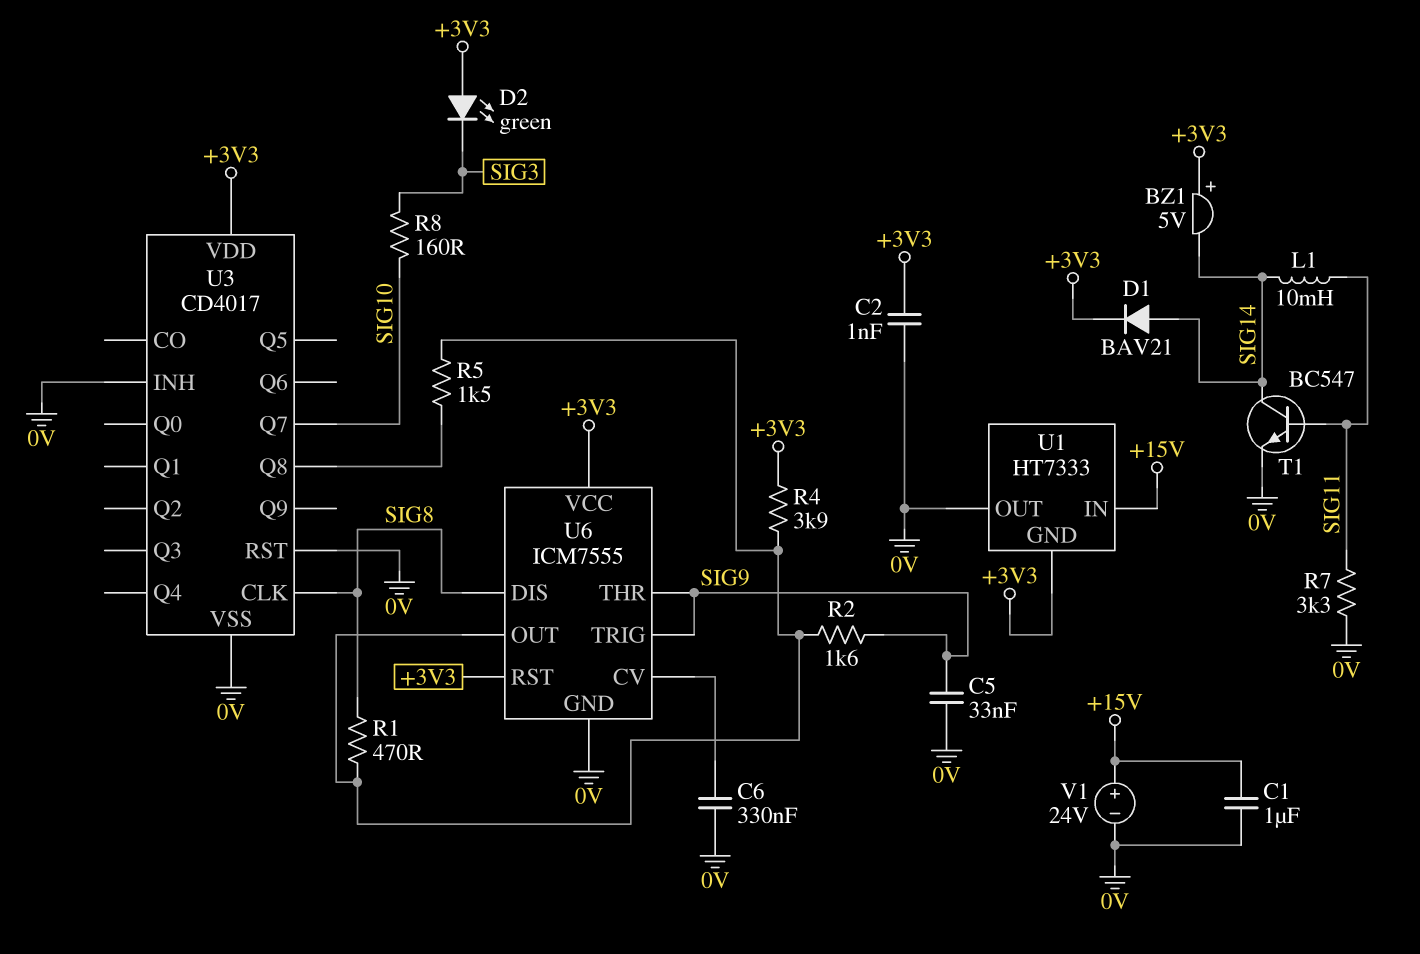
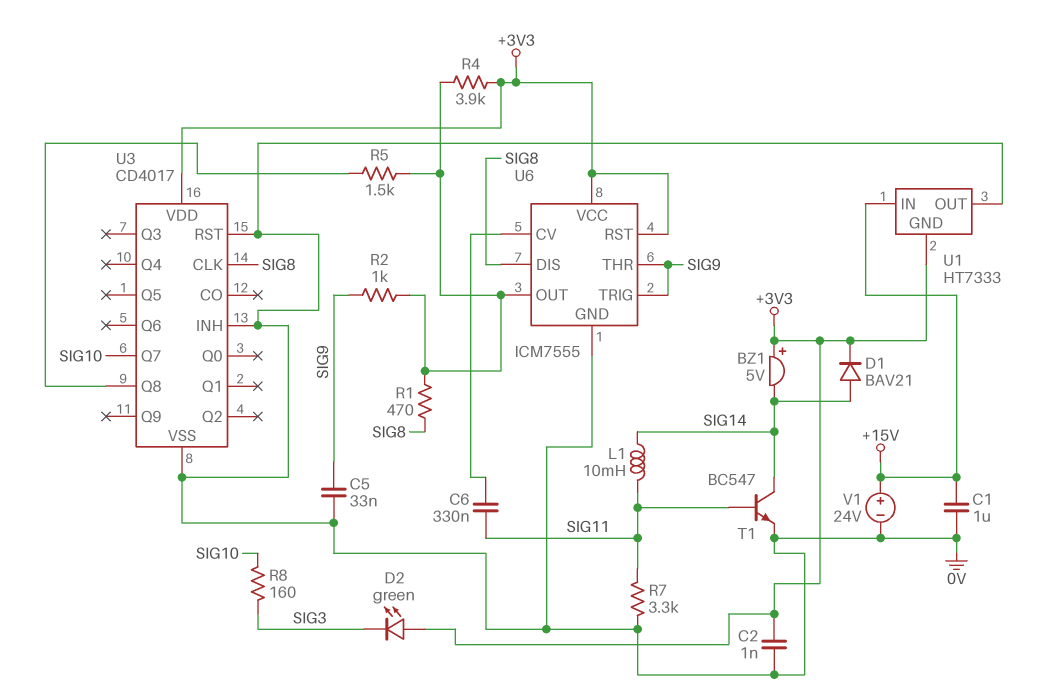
C6: 330nF (0V, U6/CV) -> 330nF (SIG11, U6/CV)
R2: 1.6k (SIG9, U6/OUT) -> 1k (SIG9, U6/OUT)

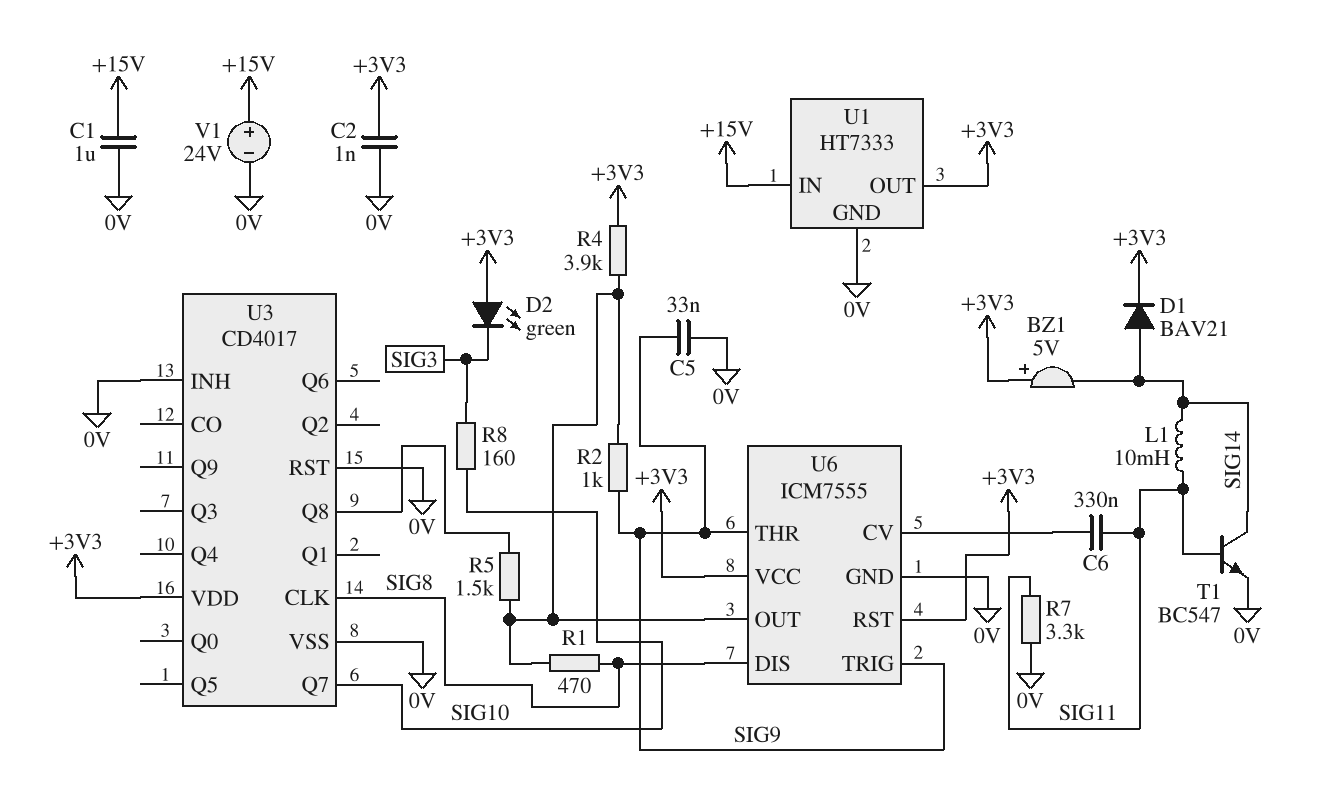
U1 pin GND: +3V3 -> 0V
U1 pin OUT: 0V -> +3V3

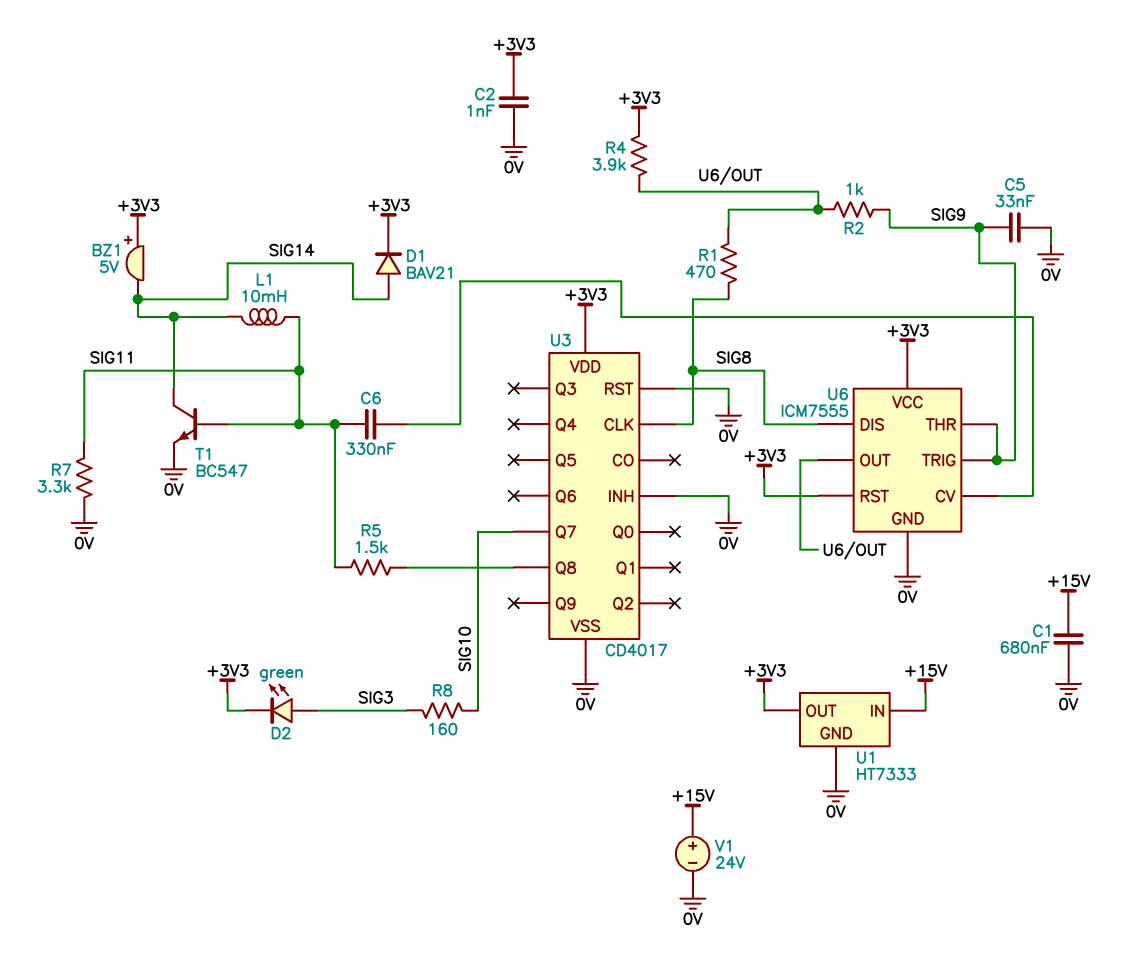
C1: 1uF (+15V, 0V) -> 680nF (+15V, 0V)
D2: LED green (A +3V3, K SIG3) -> LED green (A SIG3, K +3V3)
R5: 1.5k (U3/Q8, U6/OUT) -> 1.5k (SIG11, U3/Q8)

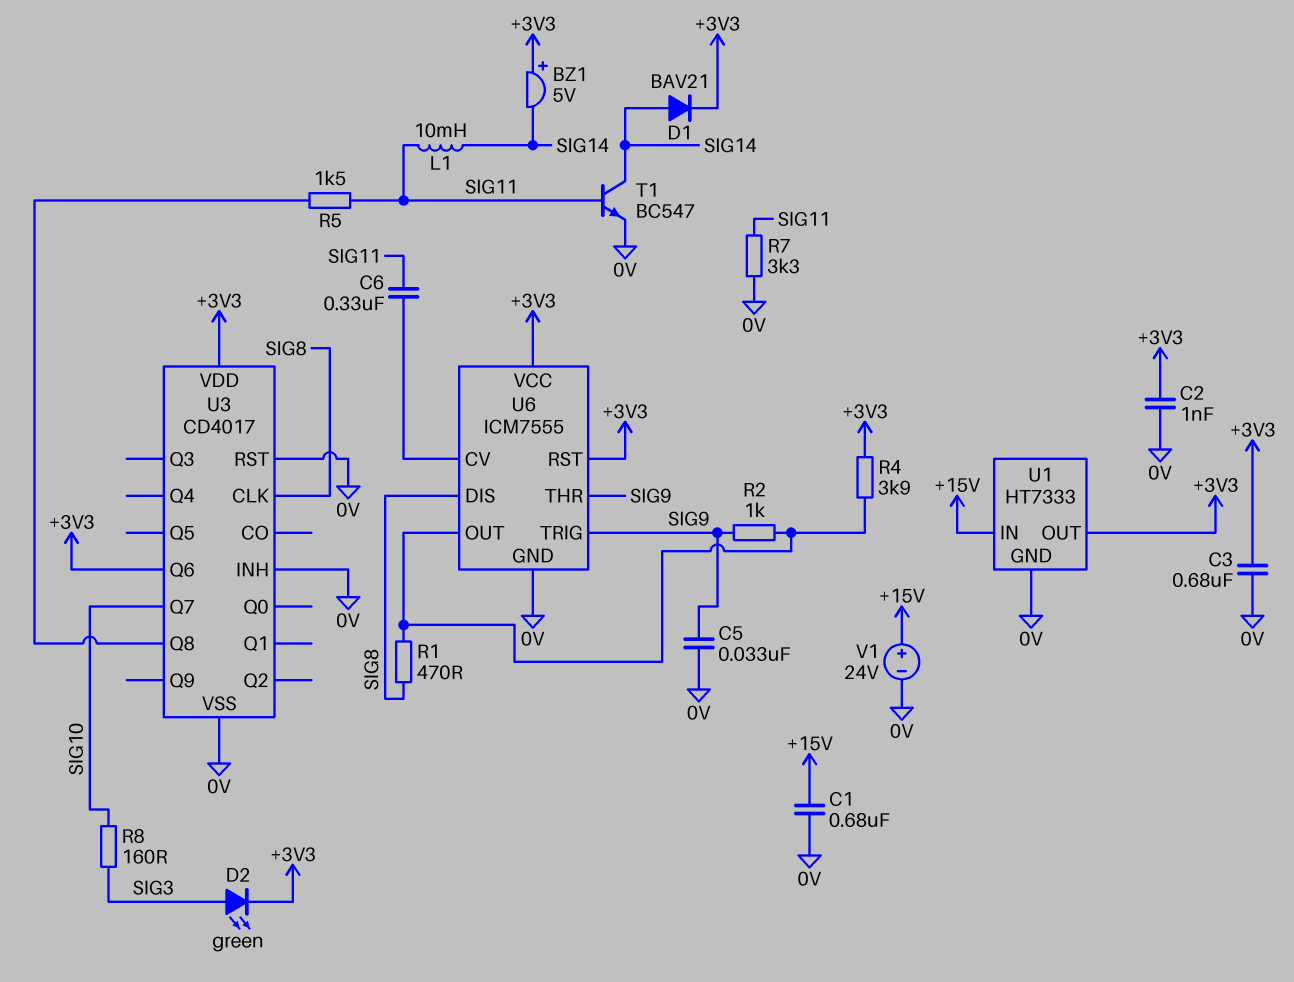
C3: none -> 680nF (+3V3, 0V)
U3 pin Q6: none -> +3V3

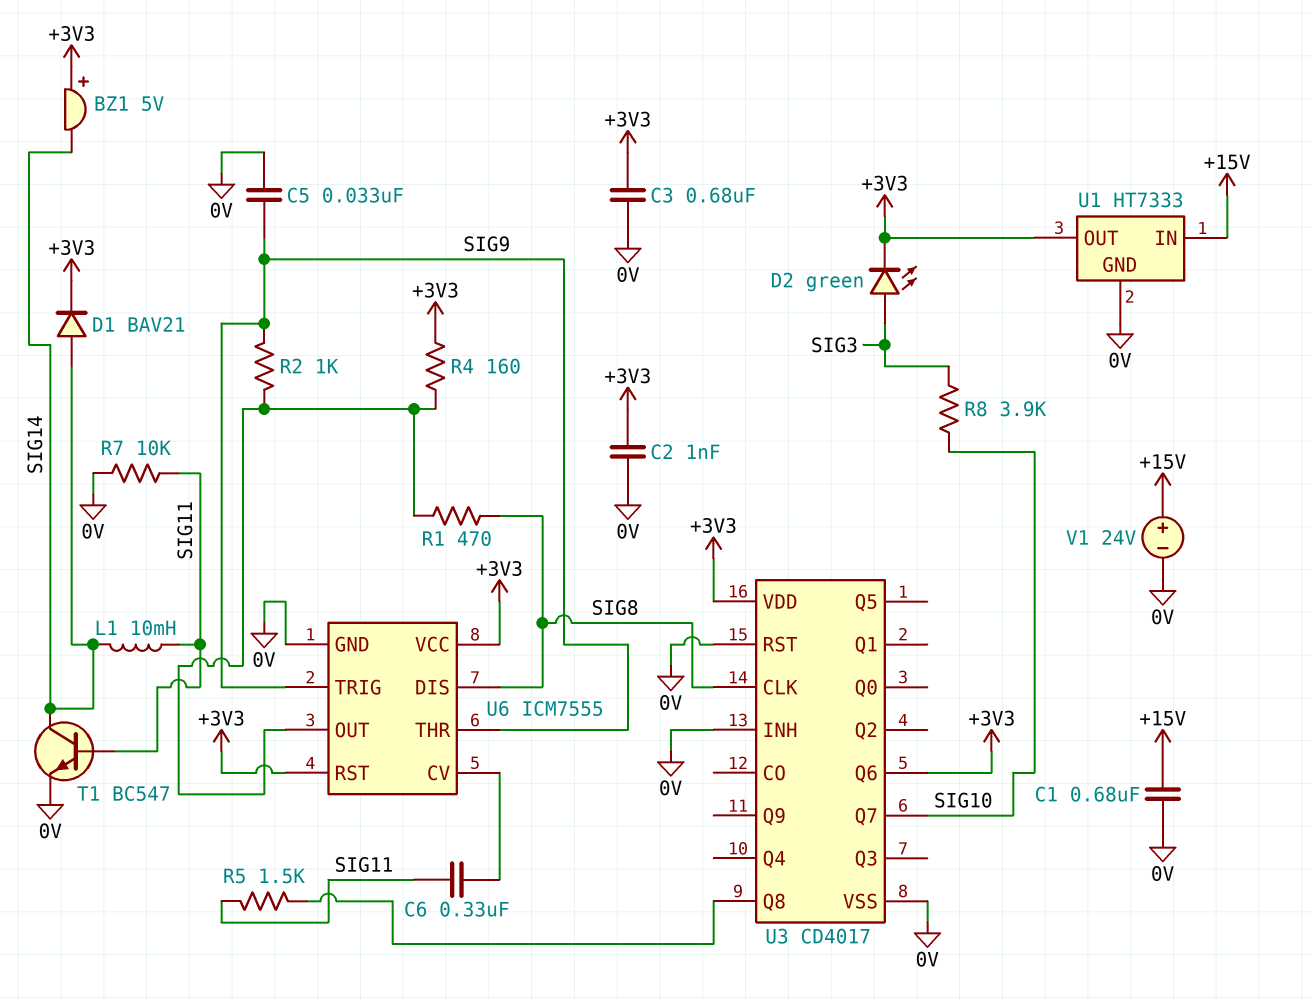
R4: 3.9k (+3V3, U6/OUT) -> 160 (+3V3, U6/OUT)
R7: 3.3k (0V, SIG11) -> 10k (0V, SIG11)
R8: 160 (SIG3, SIG10) -> 3.9k (SIG3, SIG10)

